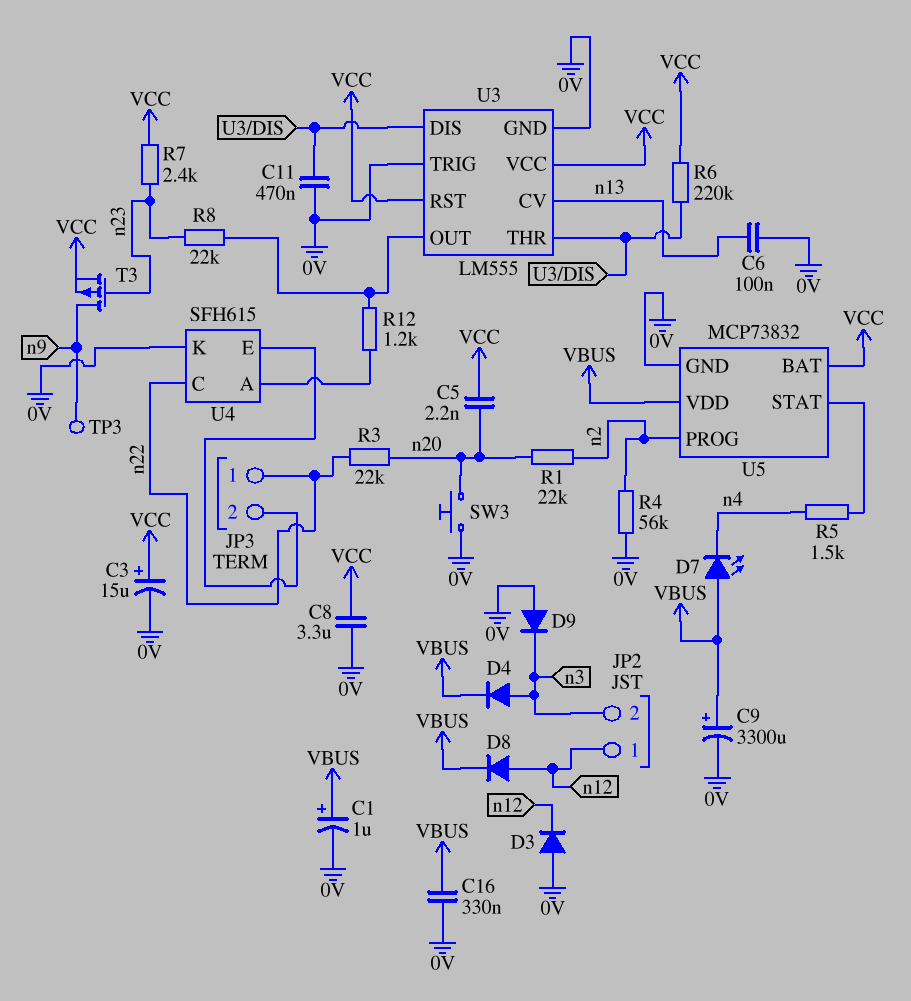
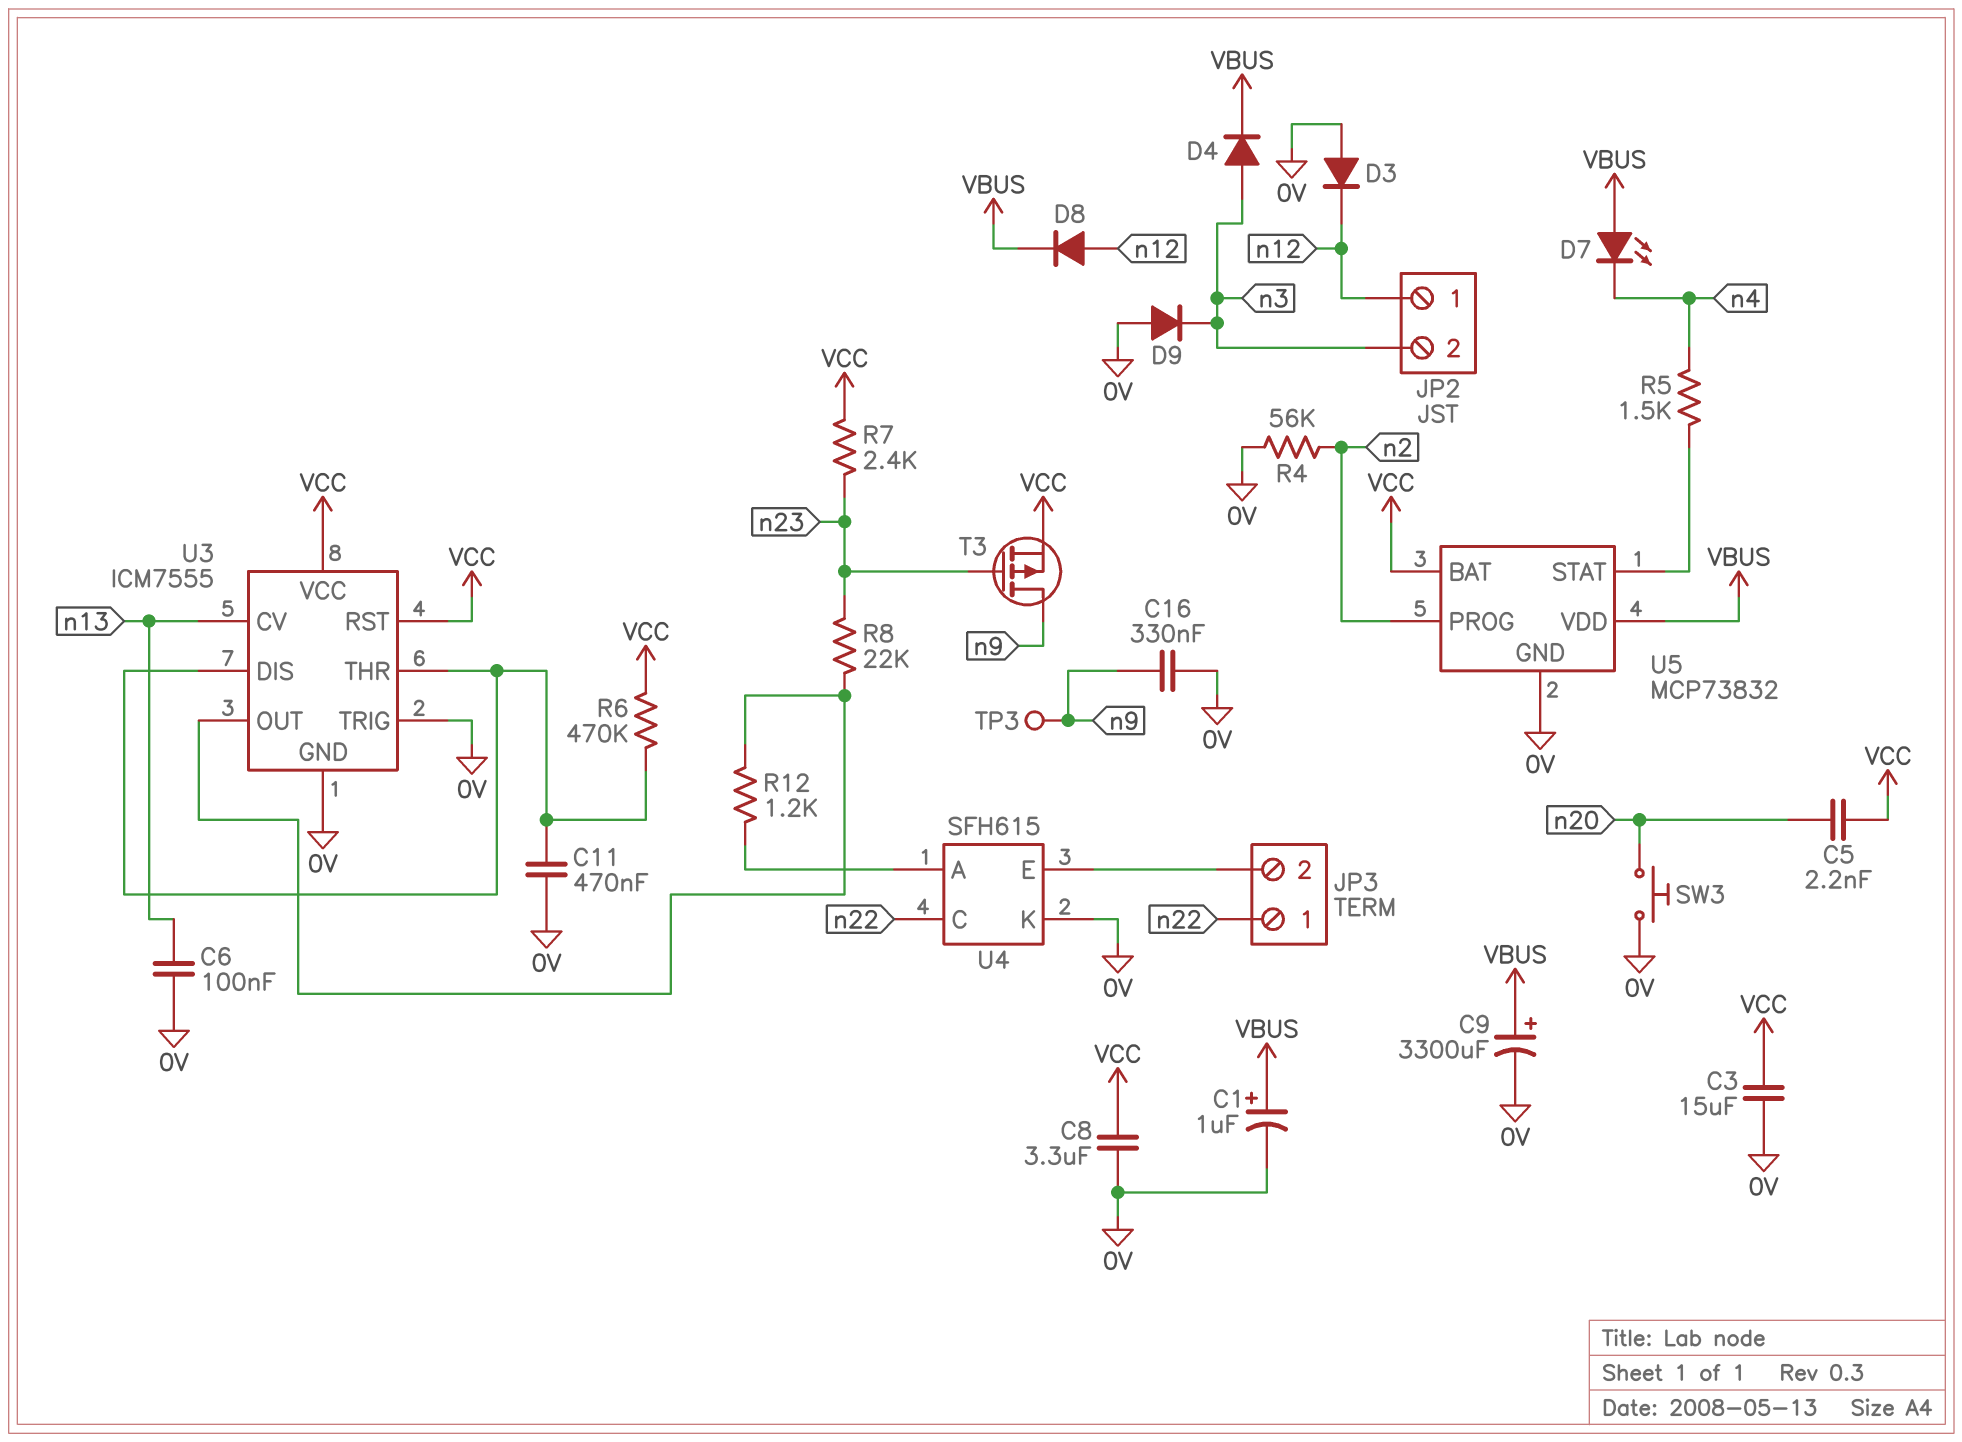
C3: 15uF (plus VCC, minus 0V) -> 15uF (0V, VCC)
C16: 330nF (0V, VBUS) -> 330nF (0V, n9)
R1: 22k (n2, n20) -> none
R3: 22k (n20, n22) -> none
R6: 220k (U3/DIS, VCC) -> 470k (U3/DIS, VCC)
U3: LM555 -> ICM7555

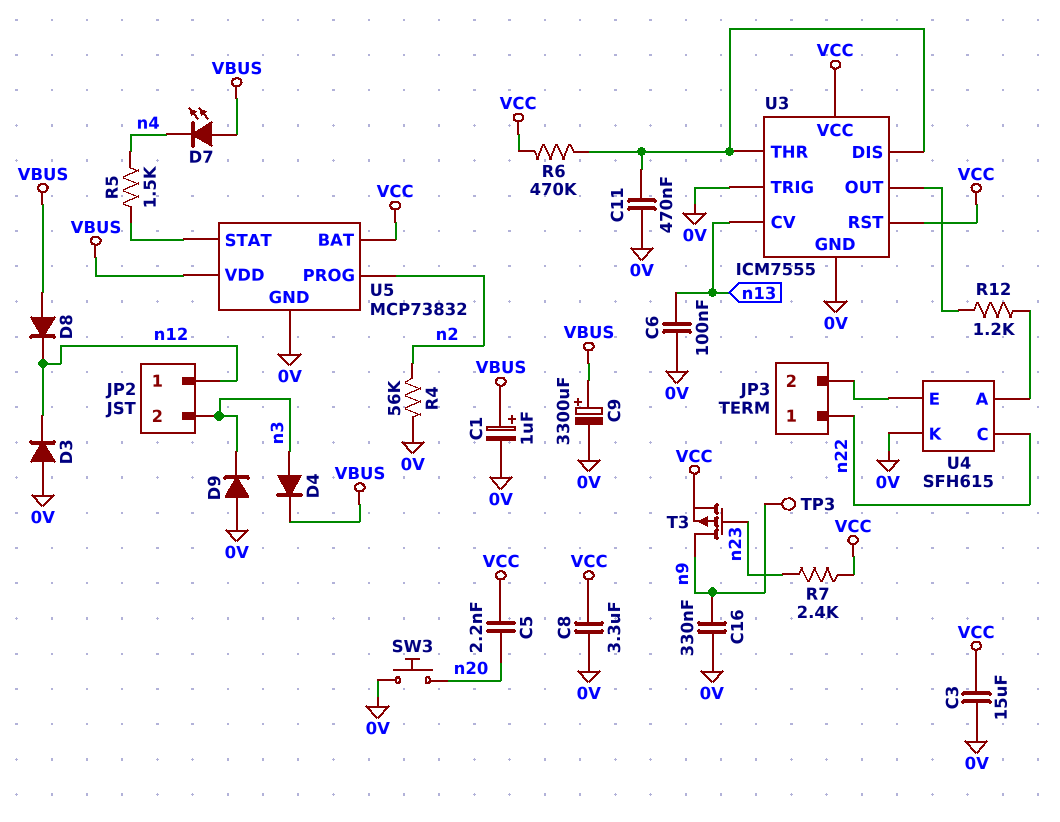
D8: diode (A n12, K VBUS) -> diode (A VBUS, K n12)
R8: 22k (U3/OUT, n23) -> none

